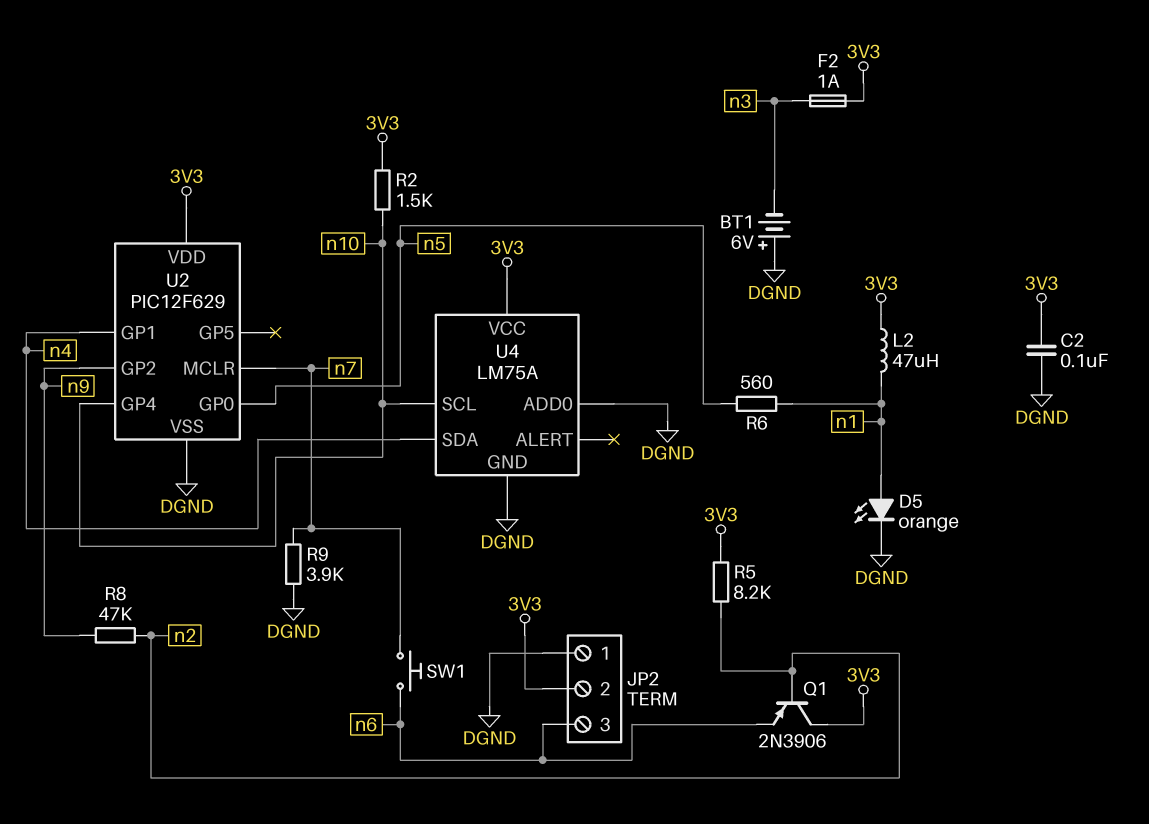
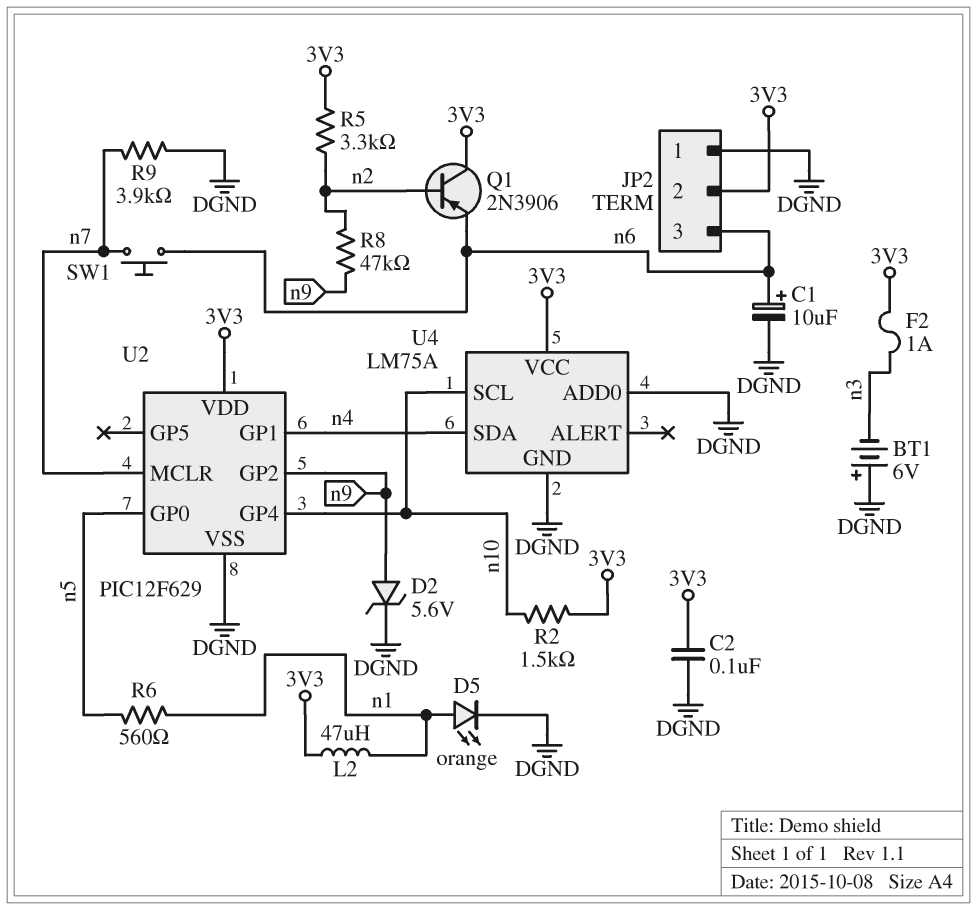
C1: none -> 10uF (plus n6, minus DGND)
D2: none -> zener 5.6V (A n9, K DGND)
R5: 8.2k (3V3, n2) -> 3.3k (3V3, n2)

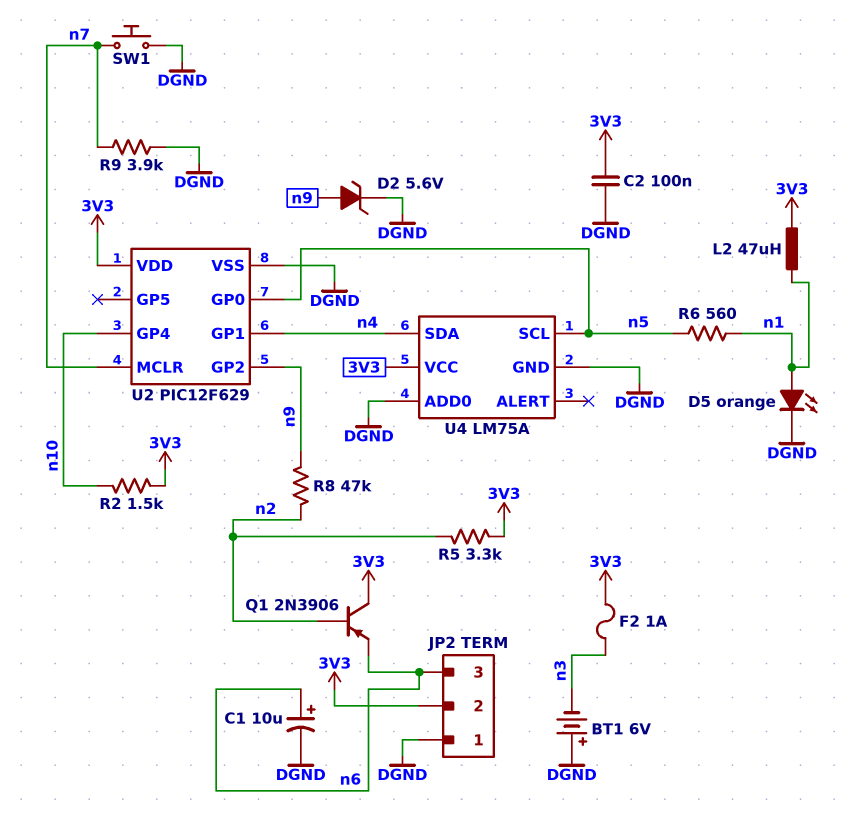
SW1: button (n6, n7) -> button (DGND, n7)
U4 pin SCL: n10 -> n5

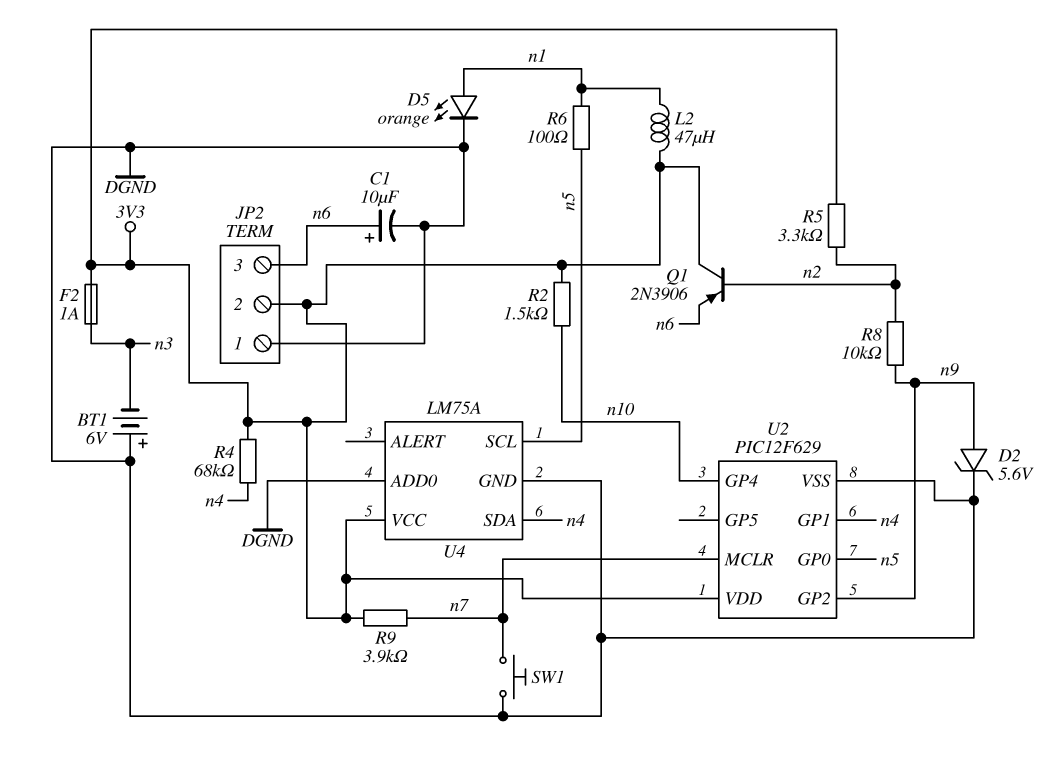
C2: 100nF (3V3, DGND) -> none
R4: none -> 68k (3V3, n4)
R6: 560 (n1, n5) -> 100 (n1, n5)
R8: 47k (n2, n9) -> 10k (n2, n9)
R9: 3.9k (DGND, n7) -> 3.9k (3V3, n7)

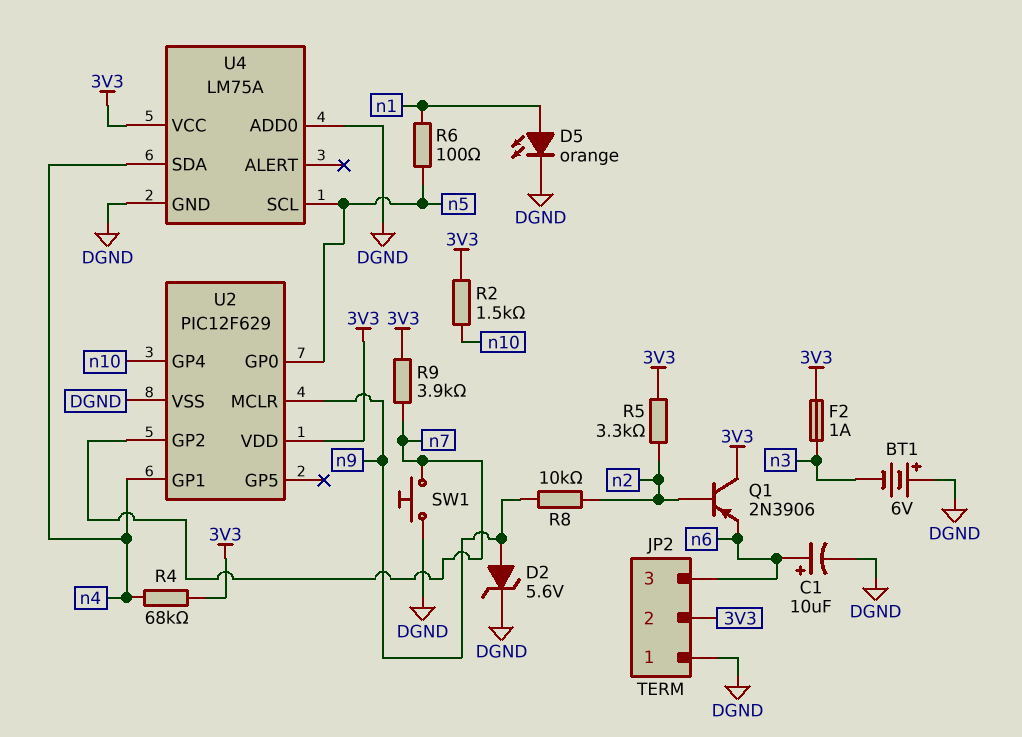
L2: 47uH (3V3, n1) -> none
U2 pin GP2: n9 -> n7
U2 pin MCLR: n7 -> n9

